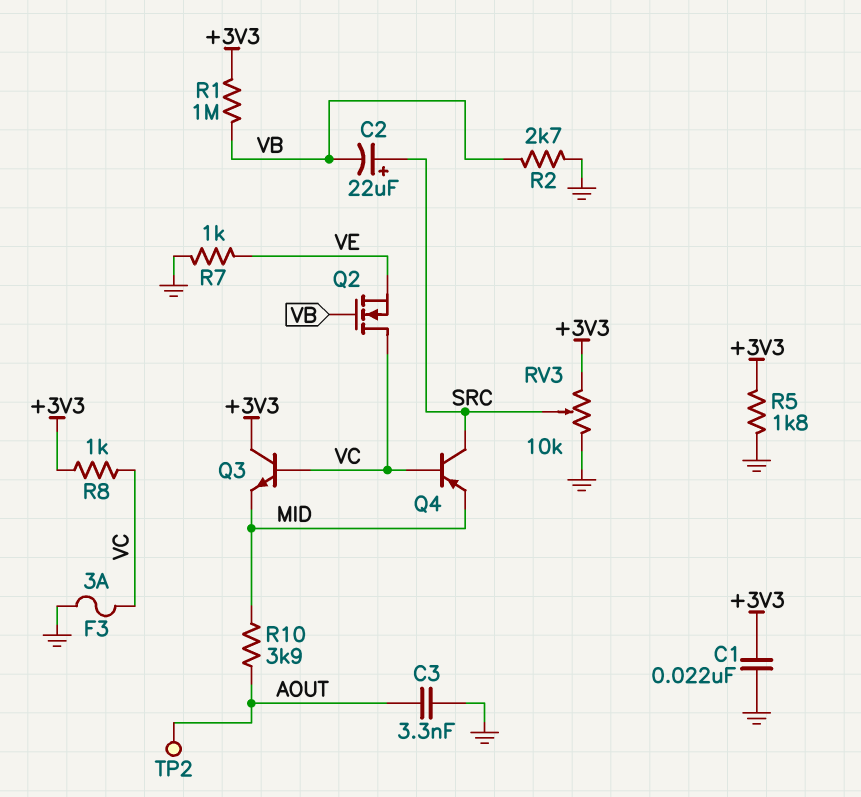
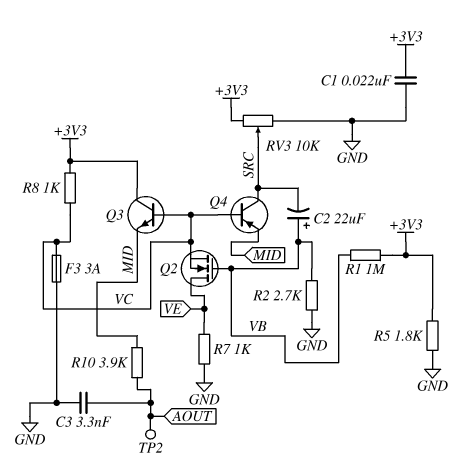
C2: 22uF (plus SRC, minus VB) -> 22uF (plus VB, minus SRC)
Q2: NMOS (G VB, D VC, S VE) -> NMOS (G VB, D VE, S VC)

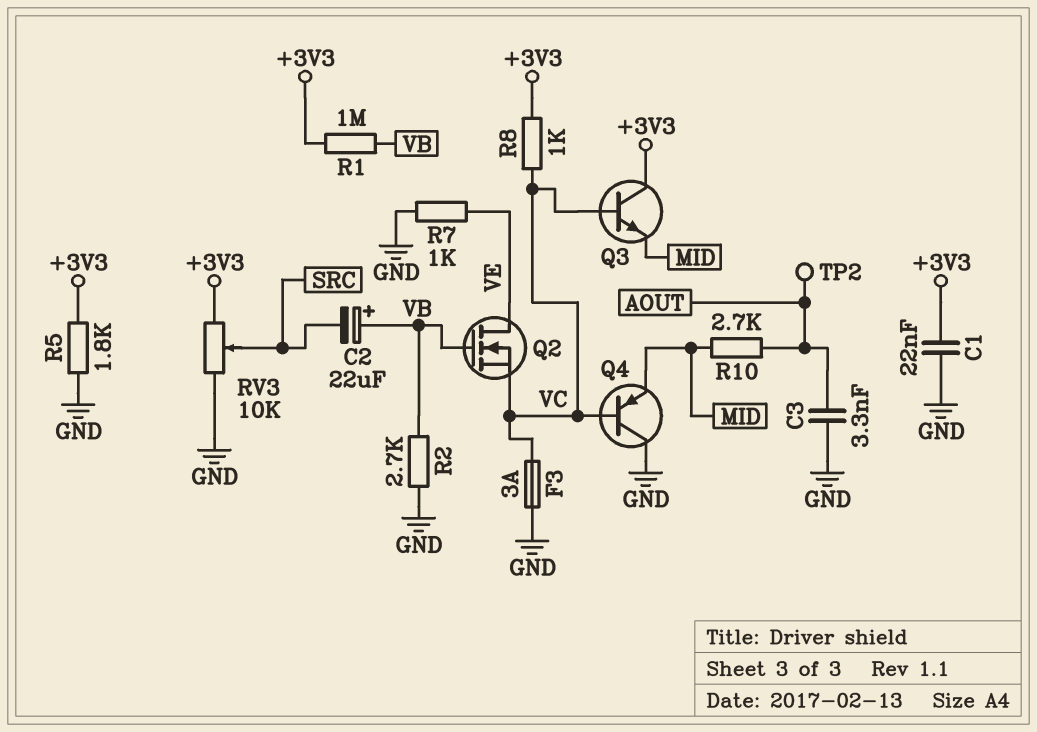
Q4: PNP (B VC, C SRC, E MID) -> PNP (B VC, C GND, E MID)
R10: 3.9k (AOUT, MID) -> 2.7k (AOUT, MID)

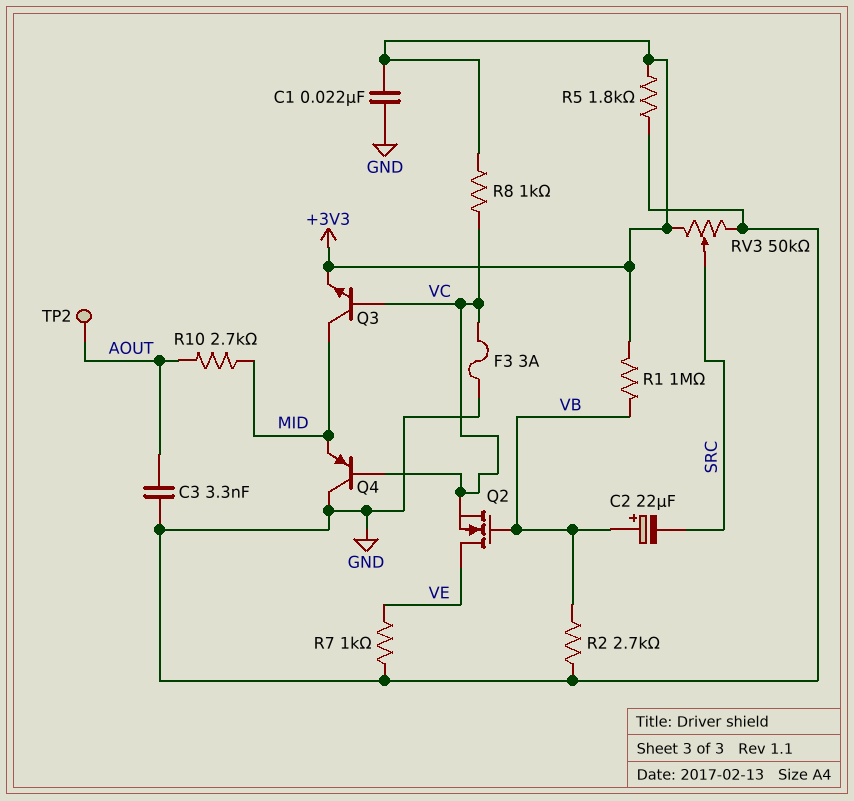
Q3: NPN (B VC, C +3V3, E MID) -> NPN (B VC, C MID, E +3V3)
RV3: 10k (+3V3, GND, wiper SRC) -> 50k (+3V3, GND, wiper SRC)

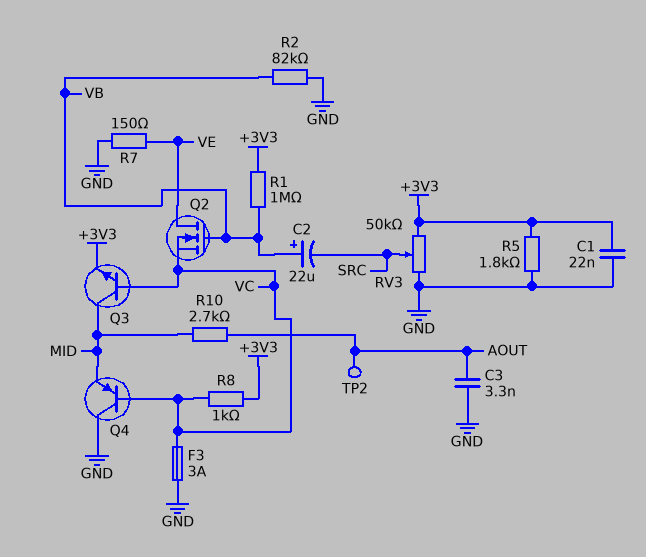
R2: 2.7k (GND, VB) -> 82k (GND, VB)
R7: 1k (GND, VE) -> 150 (GND, VE)

